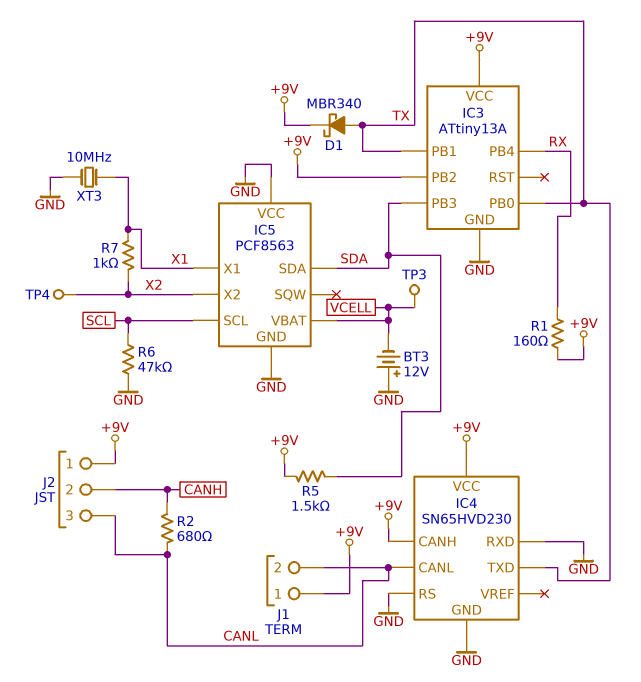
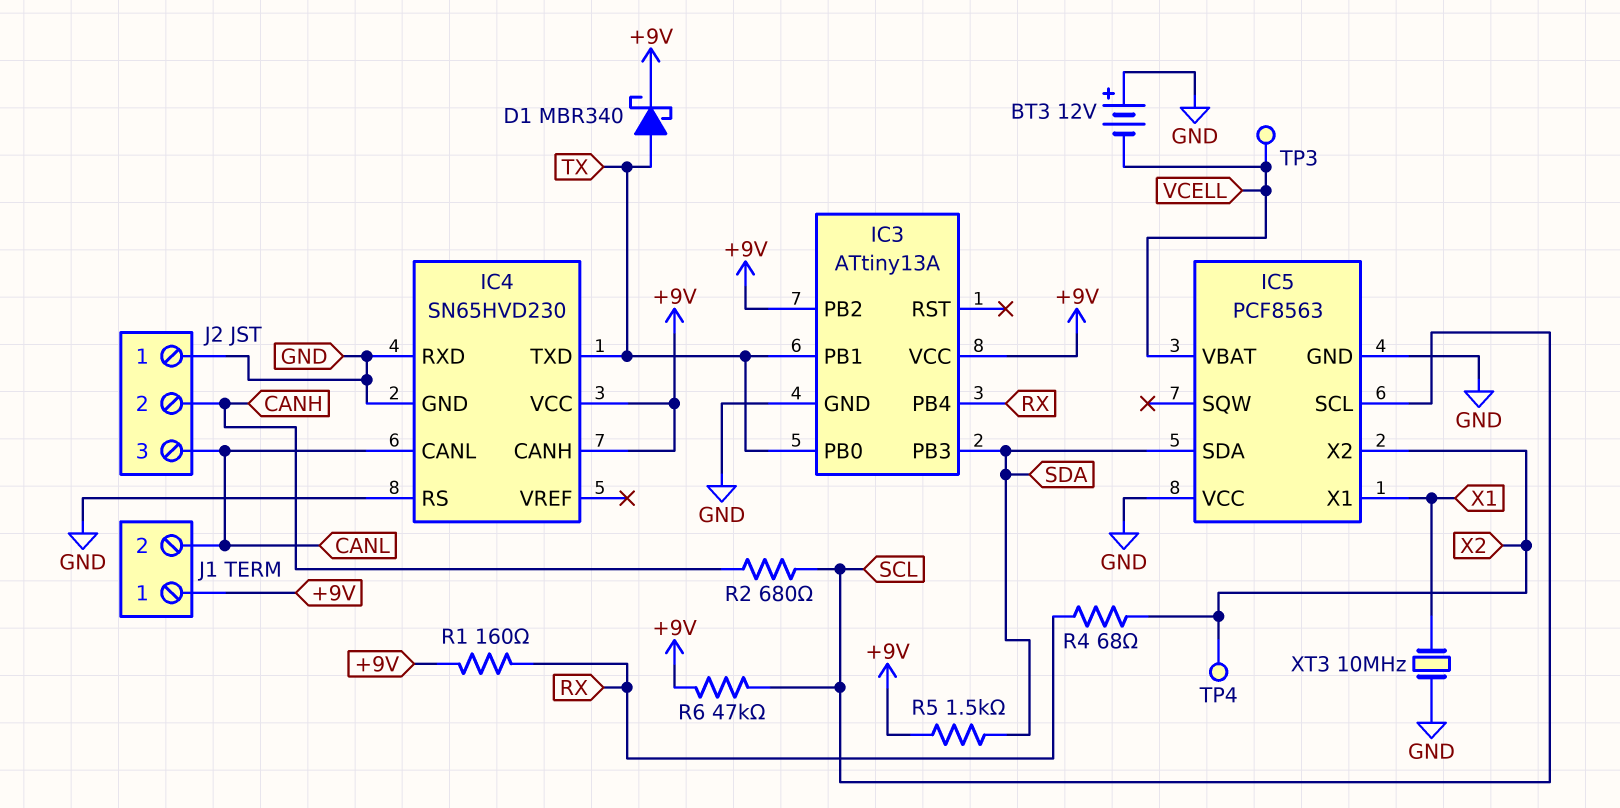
J2 pin 1: +9V -> GND
R2: 680 (CANH, CANL) -> 680 (CANH, SCL)
R4: none -> 68 (RX, X2)
R6: 47k (GND, SCL) -> 47k (+9V, SCL)
R7: 1k (X1, X2) -> none

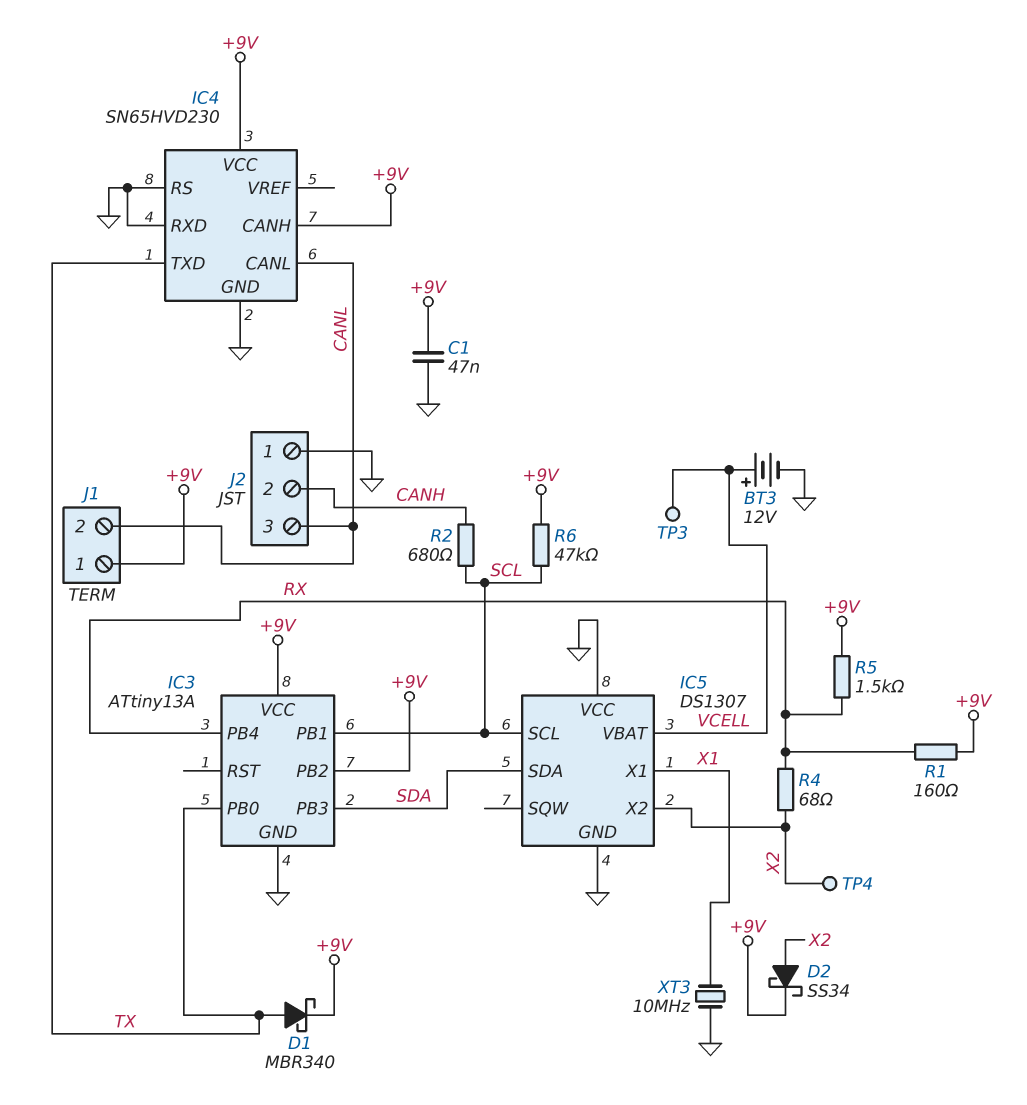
BT3: 12V (plus GND, minus VCELL) -> 12V (plus VCELL, minus GND)
C1: none -> 47nF (+9V, GND)
D2: none -> schottky SS34 (A X2, K +9V)
IC3 pin PB1: TX -> SCL
IC5: PCF8563 -> DS1307
R5: 1.5k (+9V, SDA) -> 1.5k (+9V, RX)

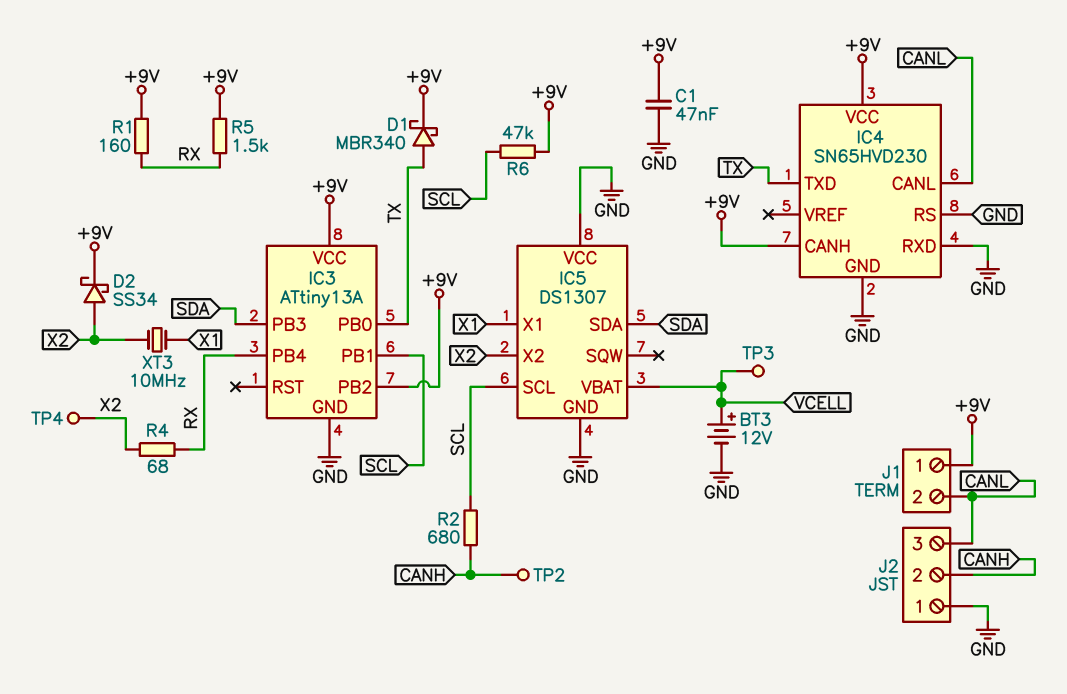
TP2: none -> test point (CANH)
XT3: 10MHz (GND, X1) -> 10MHz (X1, X2)

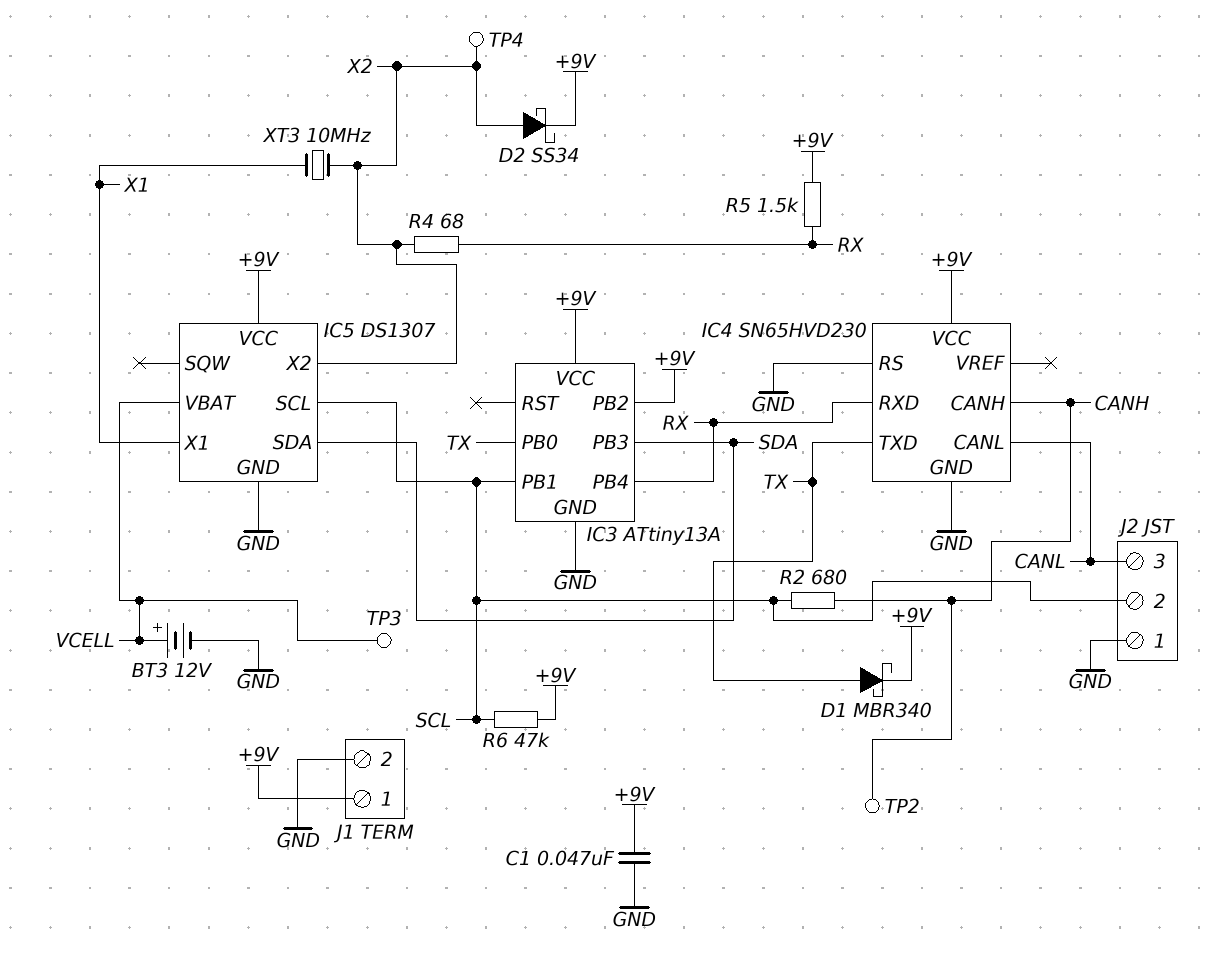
IC4 pin CANH: +9V -> CANH
IC4 pin RXD: GND -> RX
IC5 pin VCC: GND -> +9V
J1 pin 2: CANL -> GND
J2 pin 2: CANH -> SCL
R1: 160 (+9V, RX) -> none

